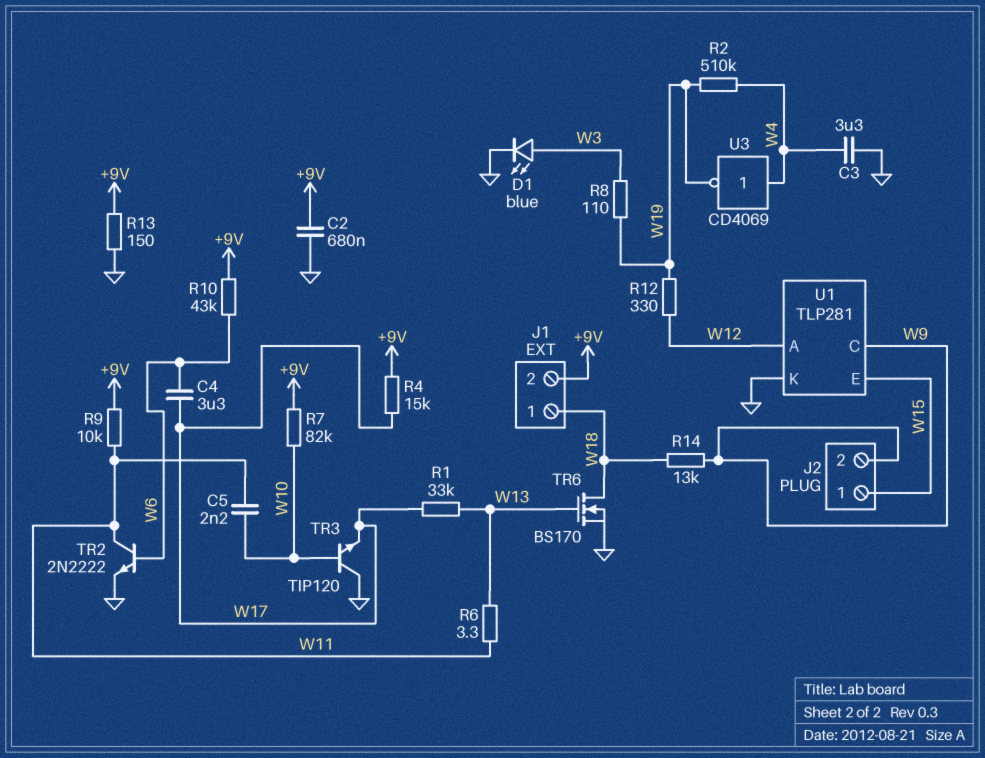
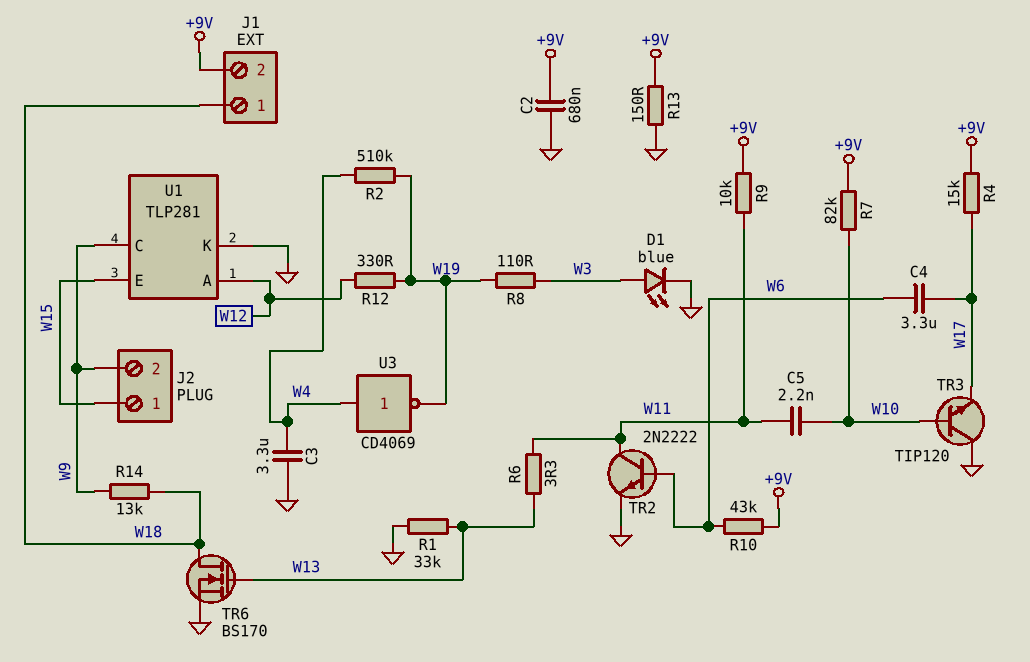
R1: 33k (W13, W17) -> 33k (GND, W13)

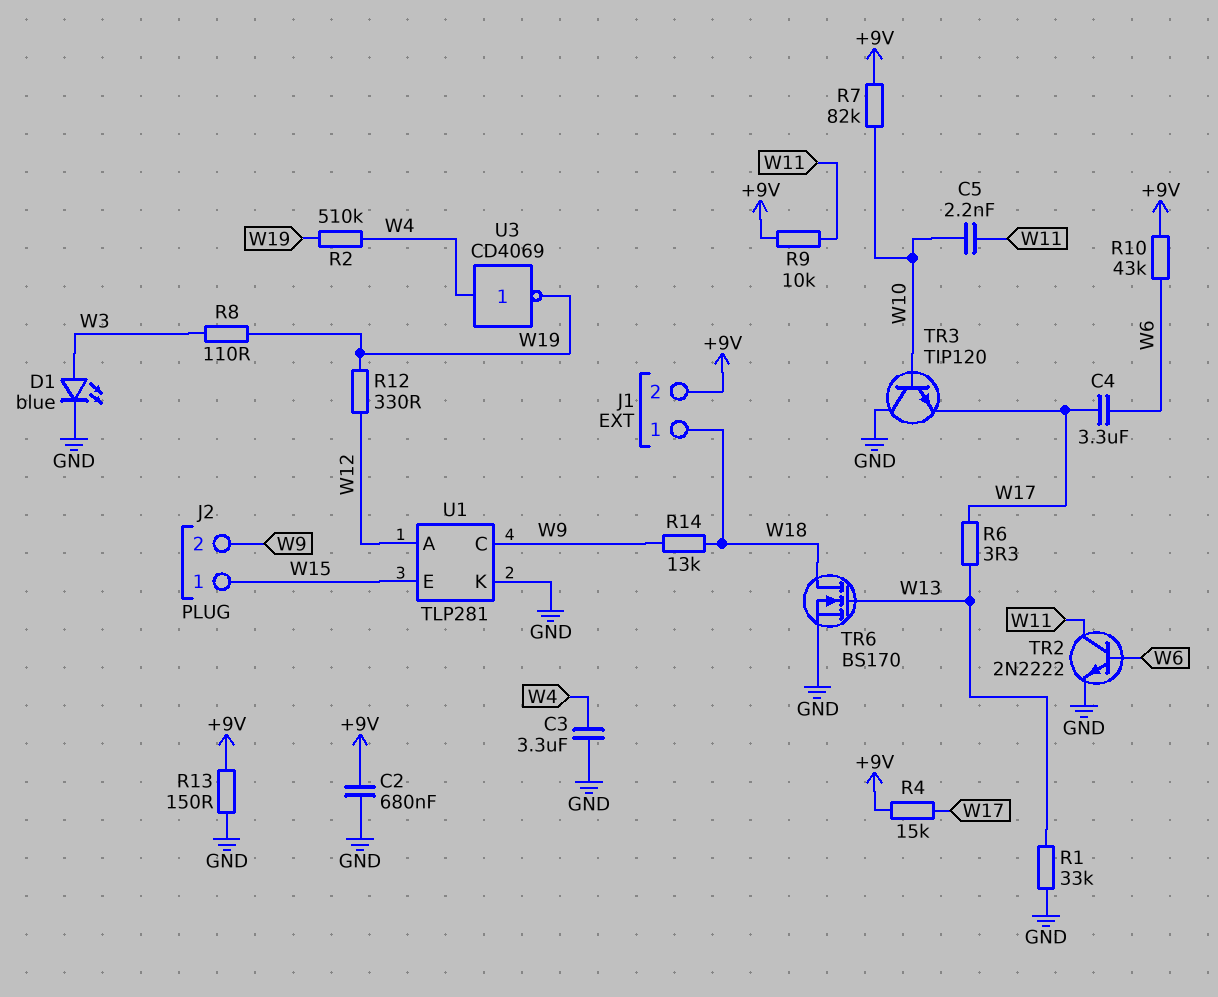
R6: 3.3 (W11, W13) -> 3.3 (W13, W17)

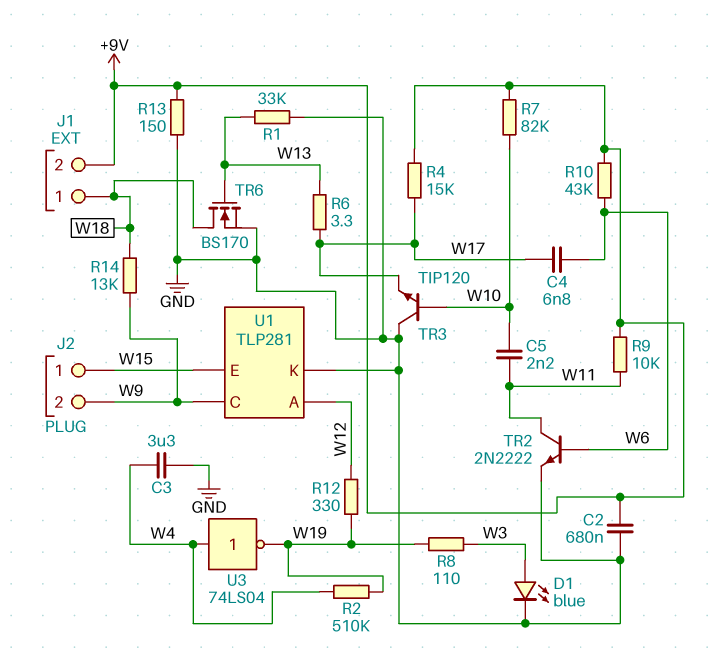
C4: 3.3uF (W6, W17) -> 6.8nF (W6, W17)
U3: NOT CD4069 (in W4, out W19) -> NOT 74LS04 (in W4, out W19)

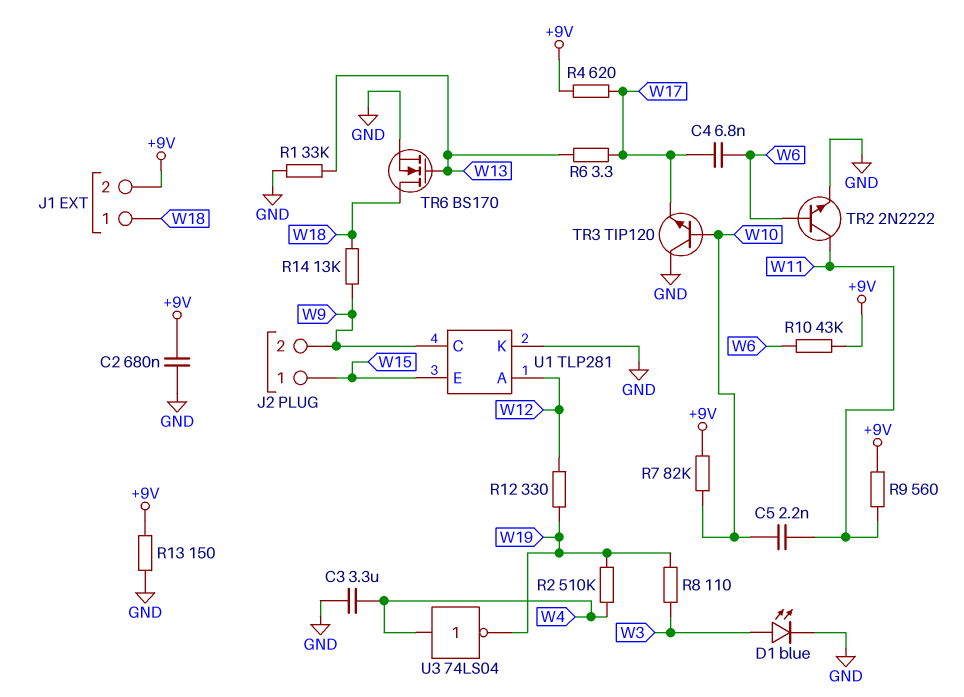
R4: 15k (+9V, W17) -> 620 (+9V, W17)
R9: 10k (+9V, W11) -> 560 (+9V, W11)

